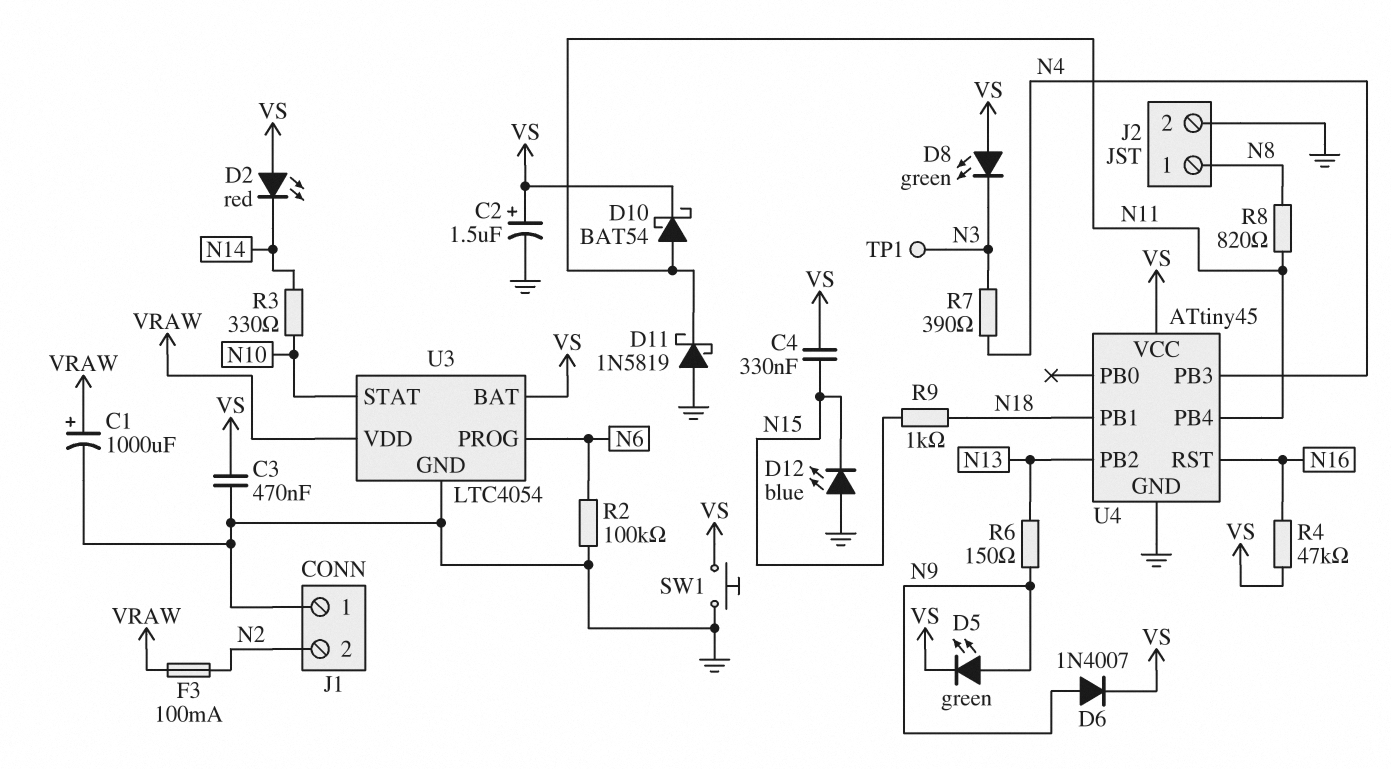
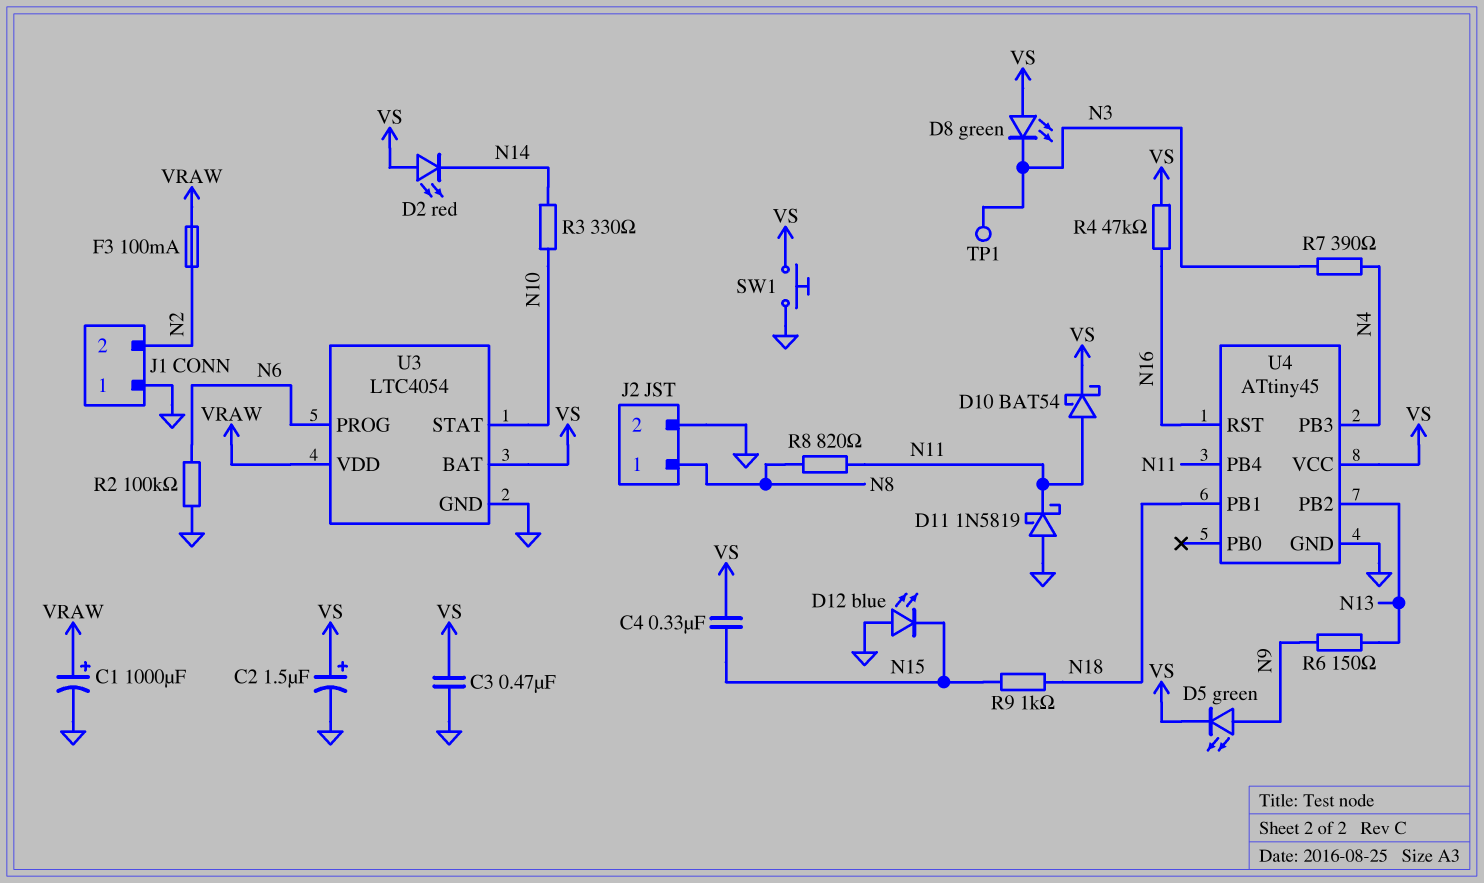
D6: diode 1N4007 (A N9, K VS) -> none

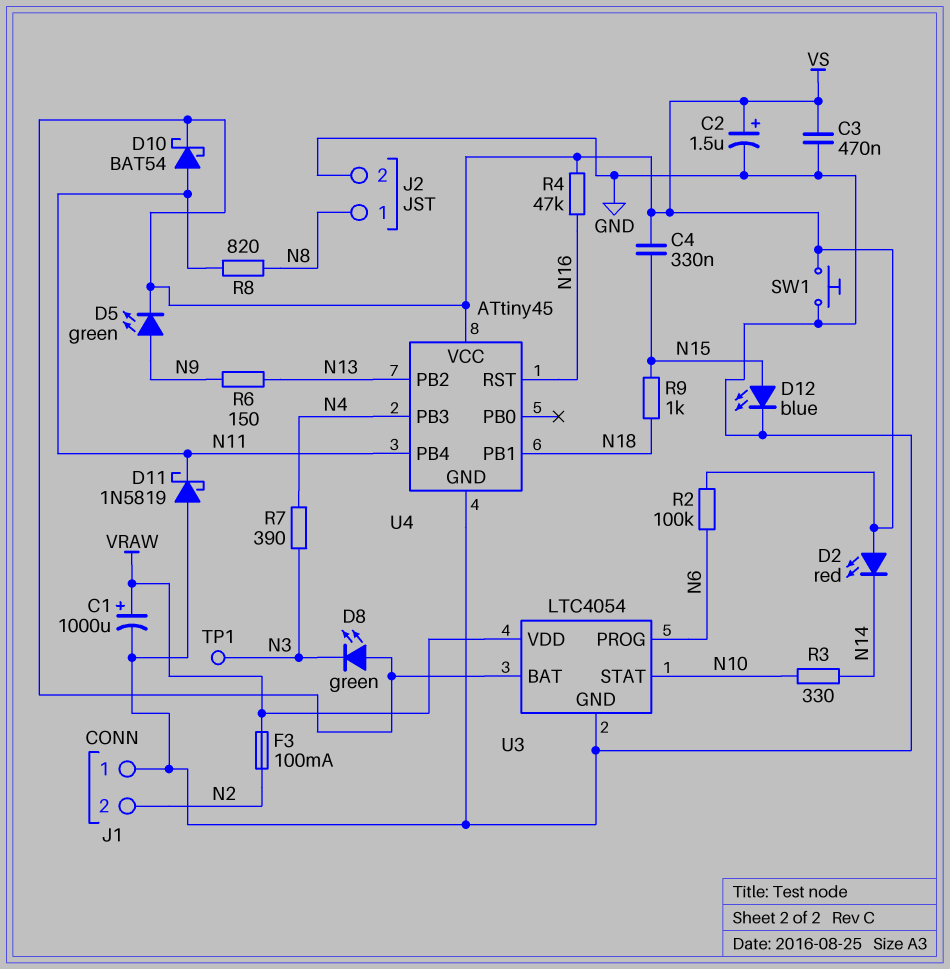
D12: LED blue (A GND, K N15) -> LED blue (A N15, K GND)
R2: 100k (GND, N6) -> 100k (N6, VS)

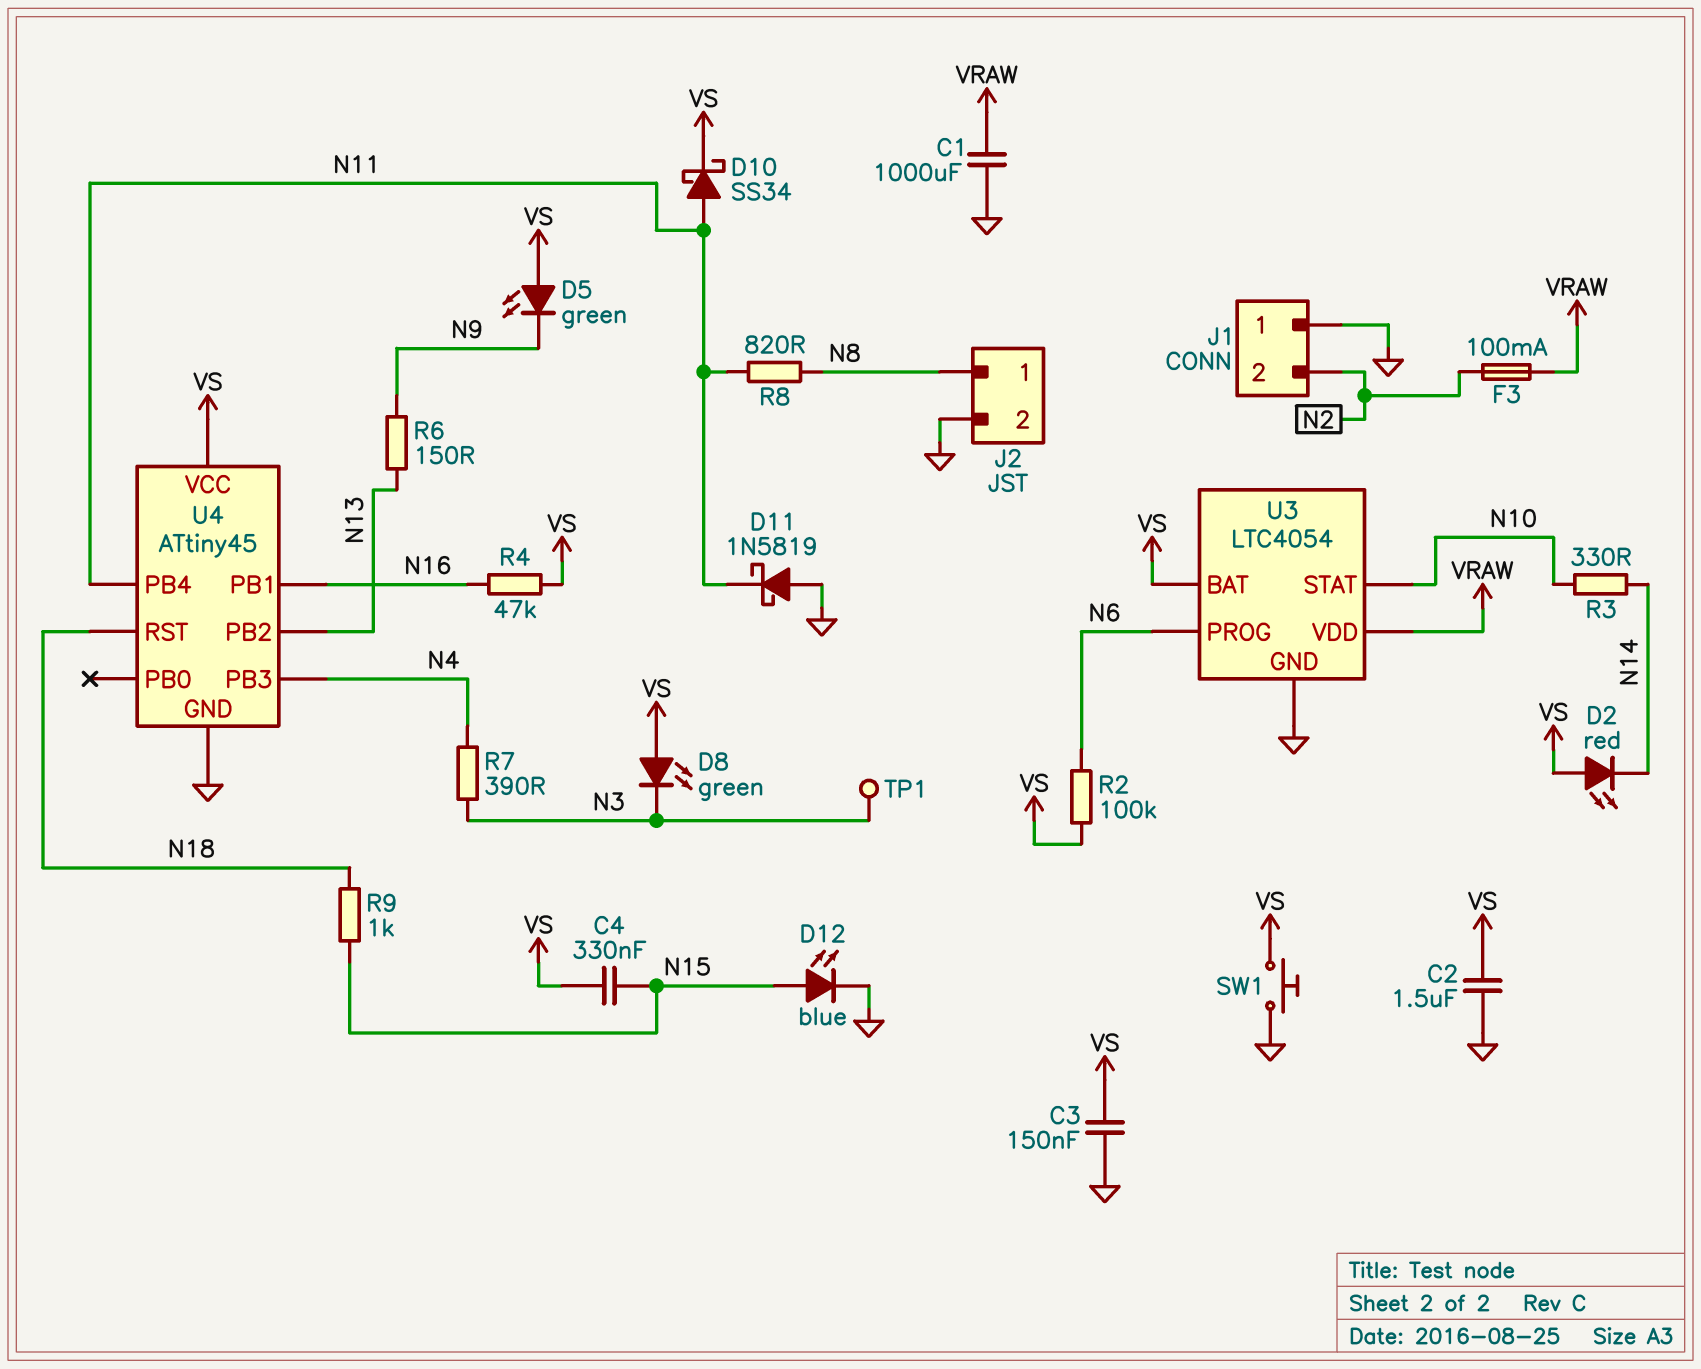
C1: 1000uF (plus VRAW, minus GND) -> 1000uF (GND, VRAW)
C2: 1.5uF (plus VS, minus GND) -> 1.5uF (GND, VS)
C3: 470nF (GND, VS) -> 150nF (GND, VS)
D5: LED green (A N9, K VS) -> LED green (A VS, K N9)
D10: schottky BAT54 (A N11, K VS) -> schottky SS34 (A N11, K VS)
U4 pin PB1: N18 -> N16
U4 pin RST: N16 -> N18

